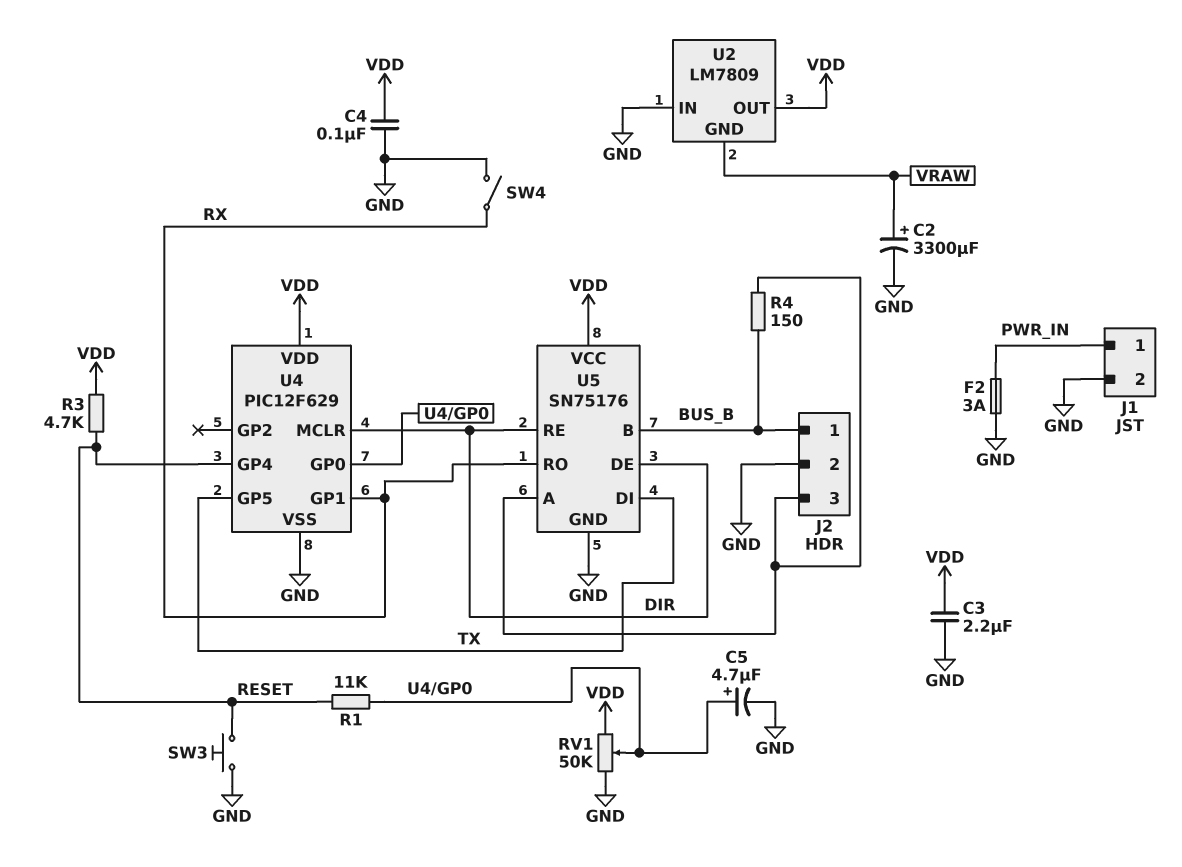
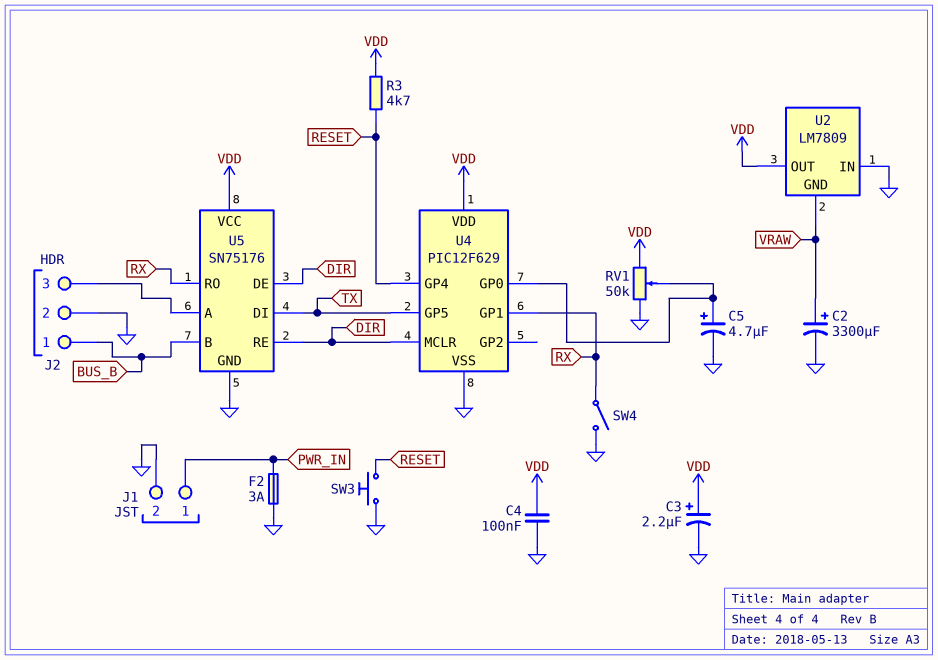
C3: 2.2uF (GND, VDD) -> 2.2uF (plus VDD, minus GND)
R1: 11k (RESET, U4/GP0) -> none
R4: 150 (BUS_B, J2/3) -> none

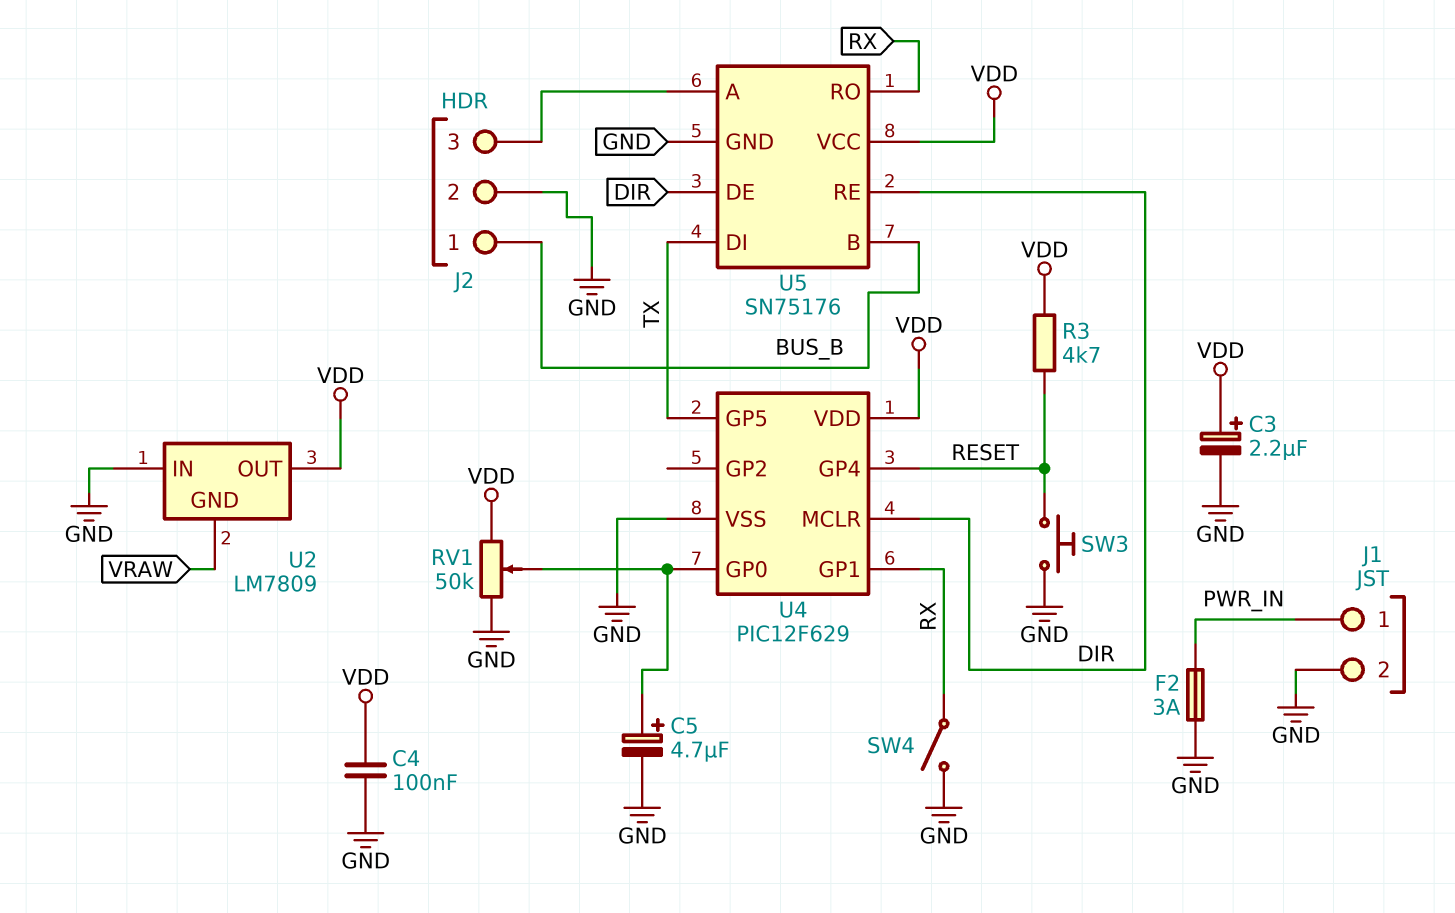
C2: 3300uF (plus VRAW, minus GND) -> none

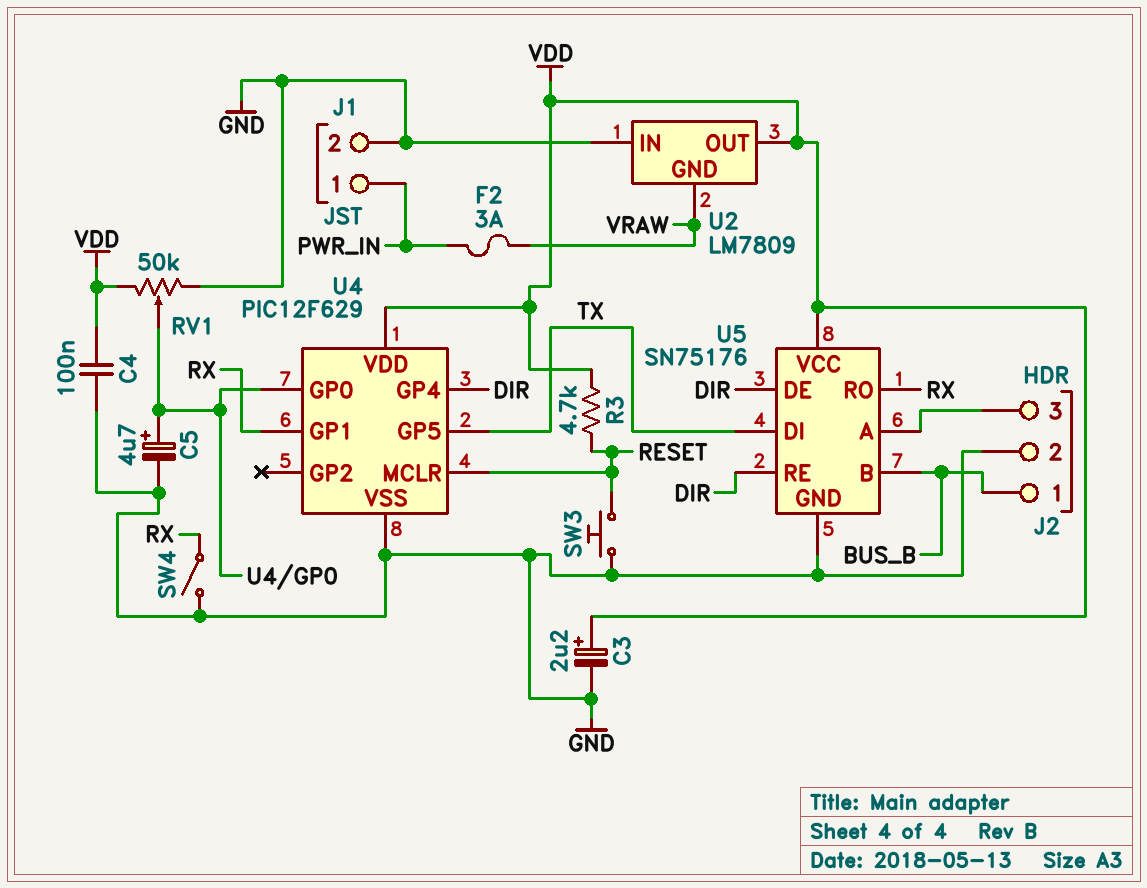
F2: 3A (GND, PWR_IN) -> 3A (PWR_IN, VRAW)
U4 pin GP4: RESET -> DIR
U4 pin MCLR: DIR -> RESET

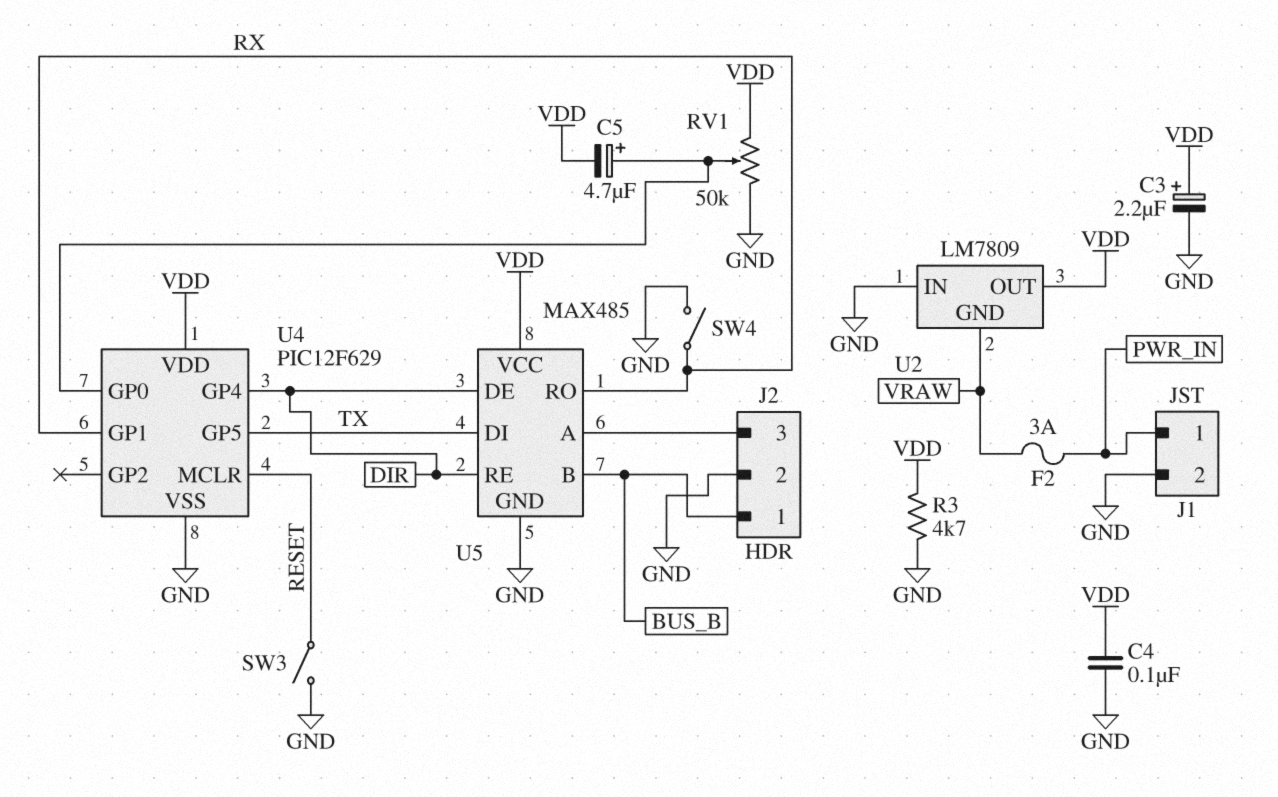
C5: 4.7uF (plus U4/GP0, minus GND) -> 4.7uF (plus U4/GP0, minus VDD)
R3: 4.7k (RESET, VDD) -> 4.7k (GND, VDD)
SW3: button (GND, RESET) -> switch (GND, RESET)
U5: SN75176 -> MAX485

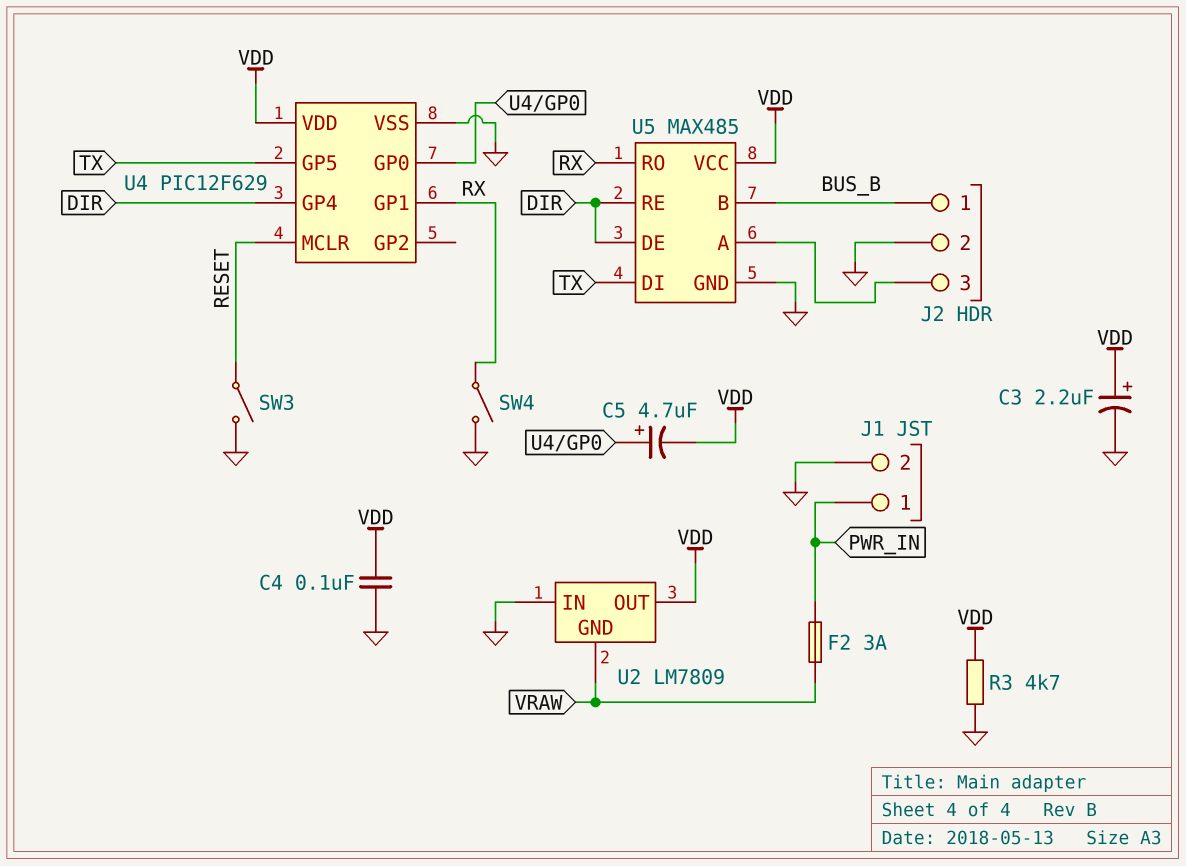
RV1: 50k (GND, VDD, wiper U4/GP0) -> none

